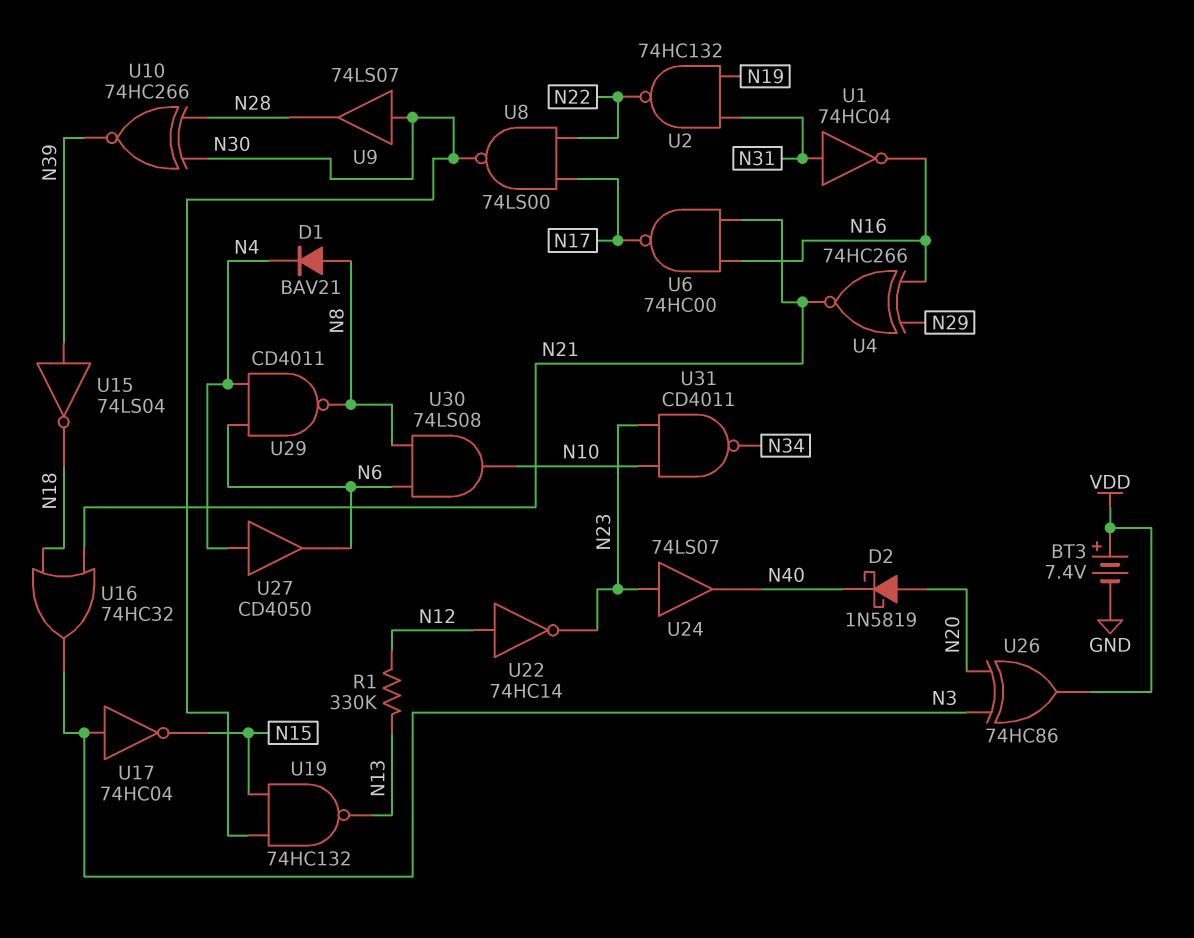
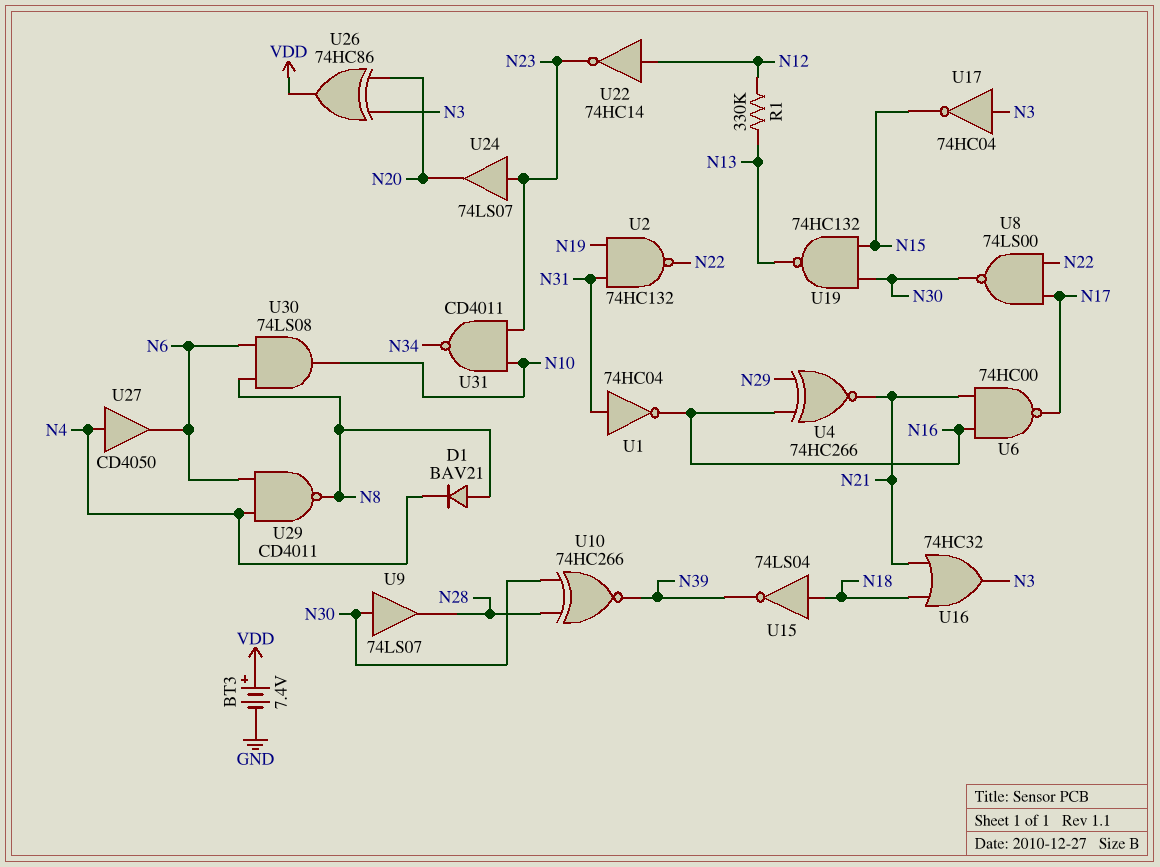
D2: schottky 1N5819 (A N20, K N40) -> none
U15: NOT 74LS04 (in N39, out N18) -> NOT 74LS04 (in N18, out N39)
U24: buffer 74LS07 (in N23, out N40) -> buffer 74LS07 (in N23, out N20)

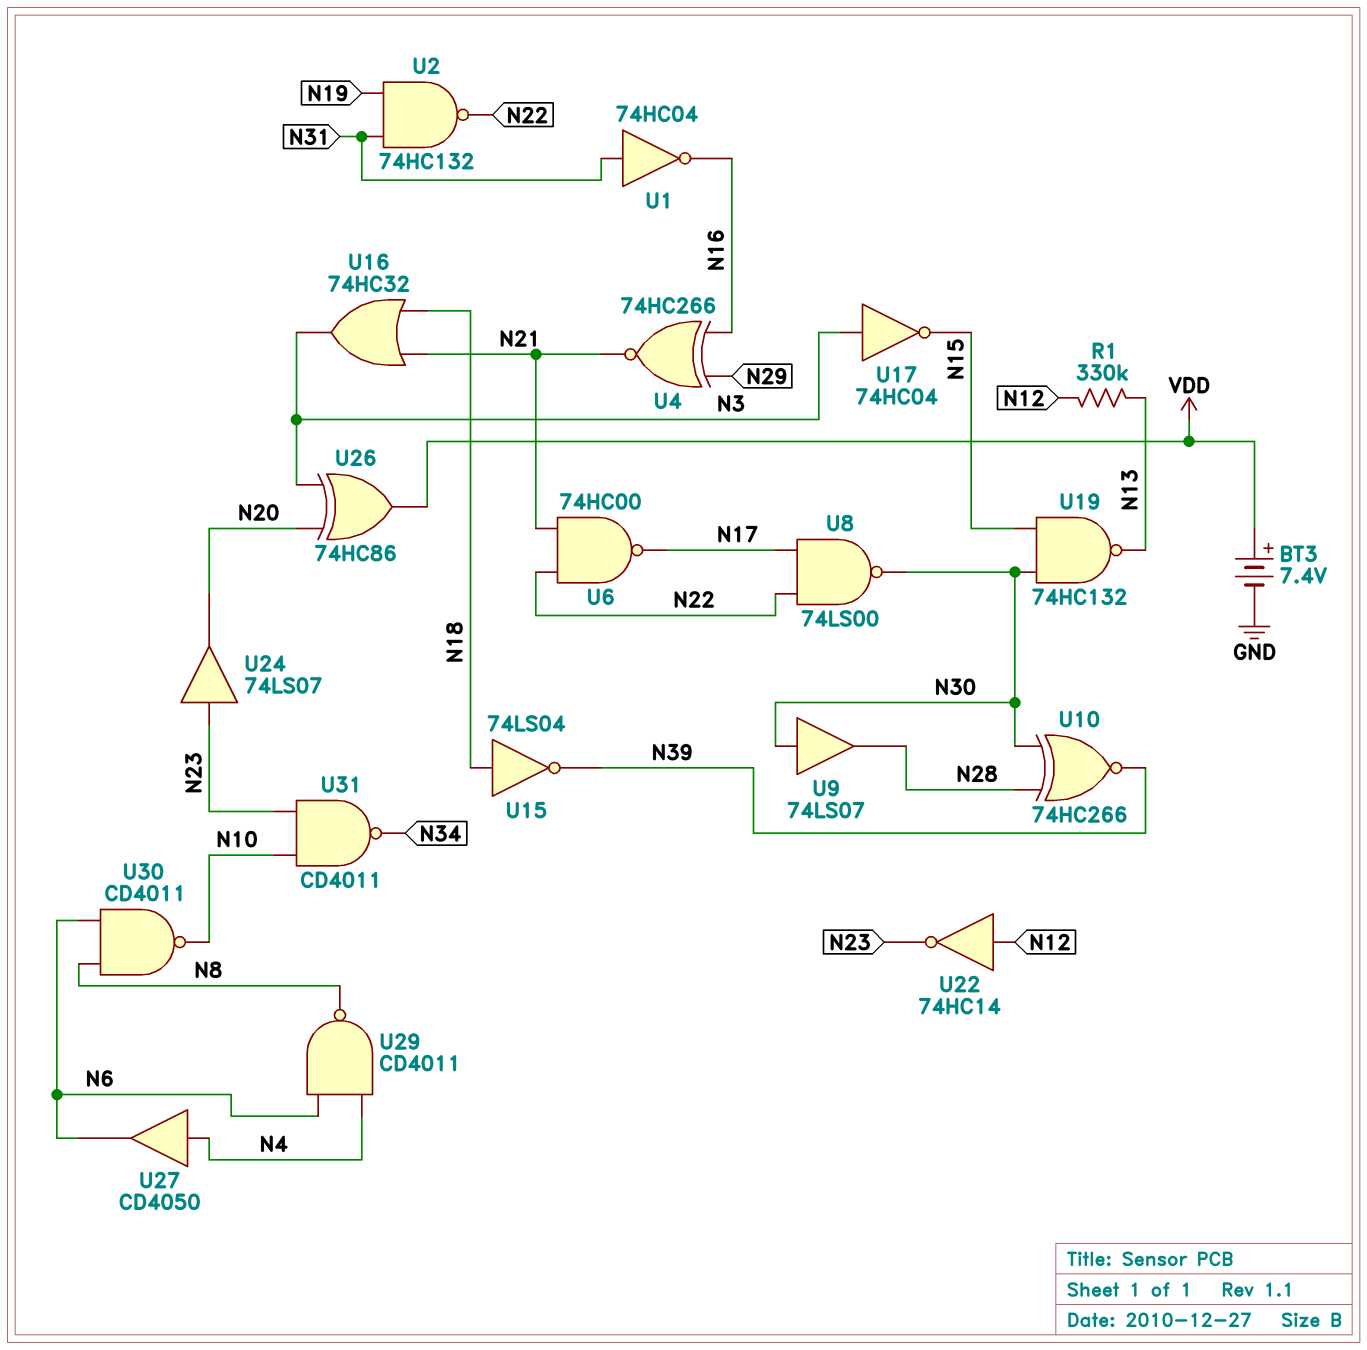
D1: diode BAV21 (A N8, K N4) -> none
U6: NAND 74HC00 (in N16, in N21, out N17) -> NAND 74HC00 (in N21, in N22, out N17)
U30: AND 74LS08 (in N6, in N8, out N10) -> NAND CD4011 (in N6, in N8, out N10)

